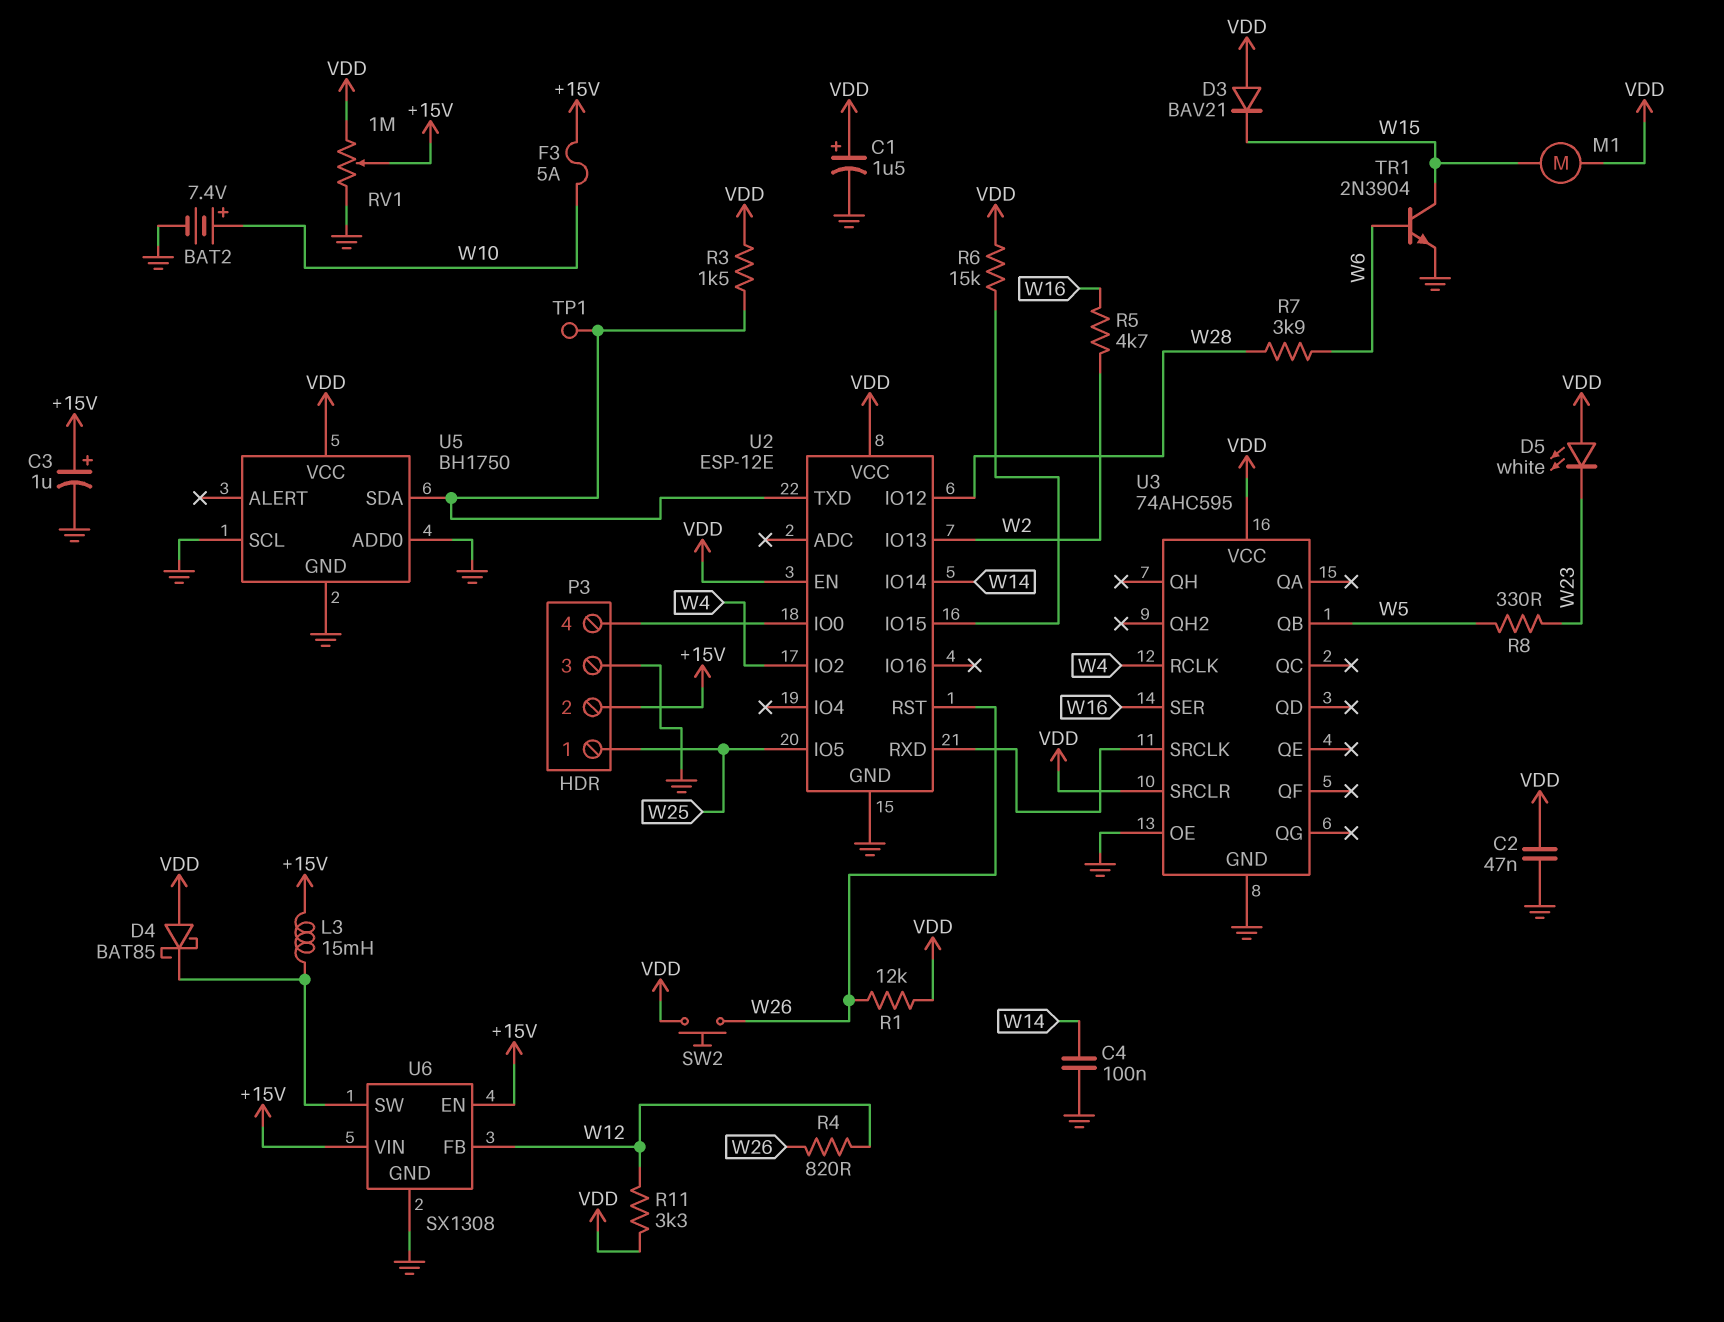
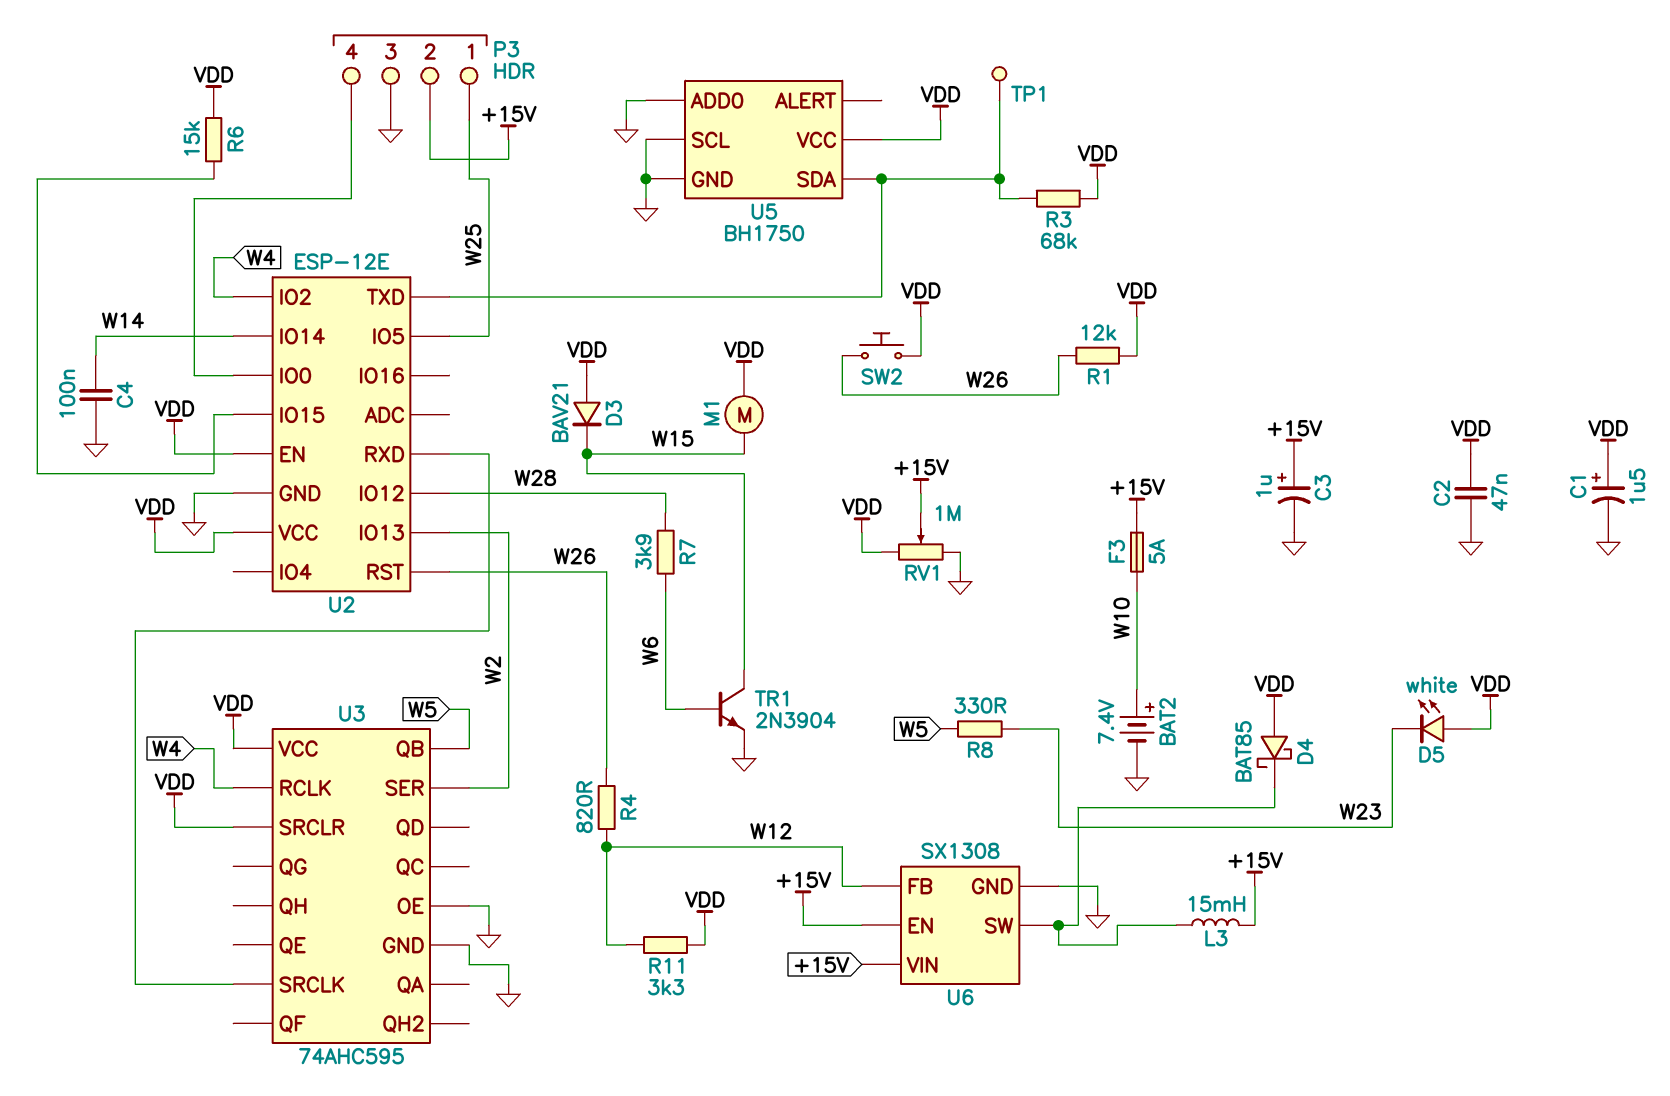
R3: 1.5k (U2/TXD, VDD) -> 68k (U2/TXD, VDD)
R5: 4.7k (W2, W16) -> none
U3 pin SER: W16 -> W2

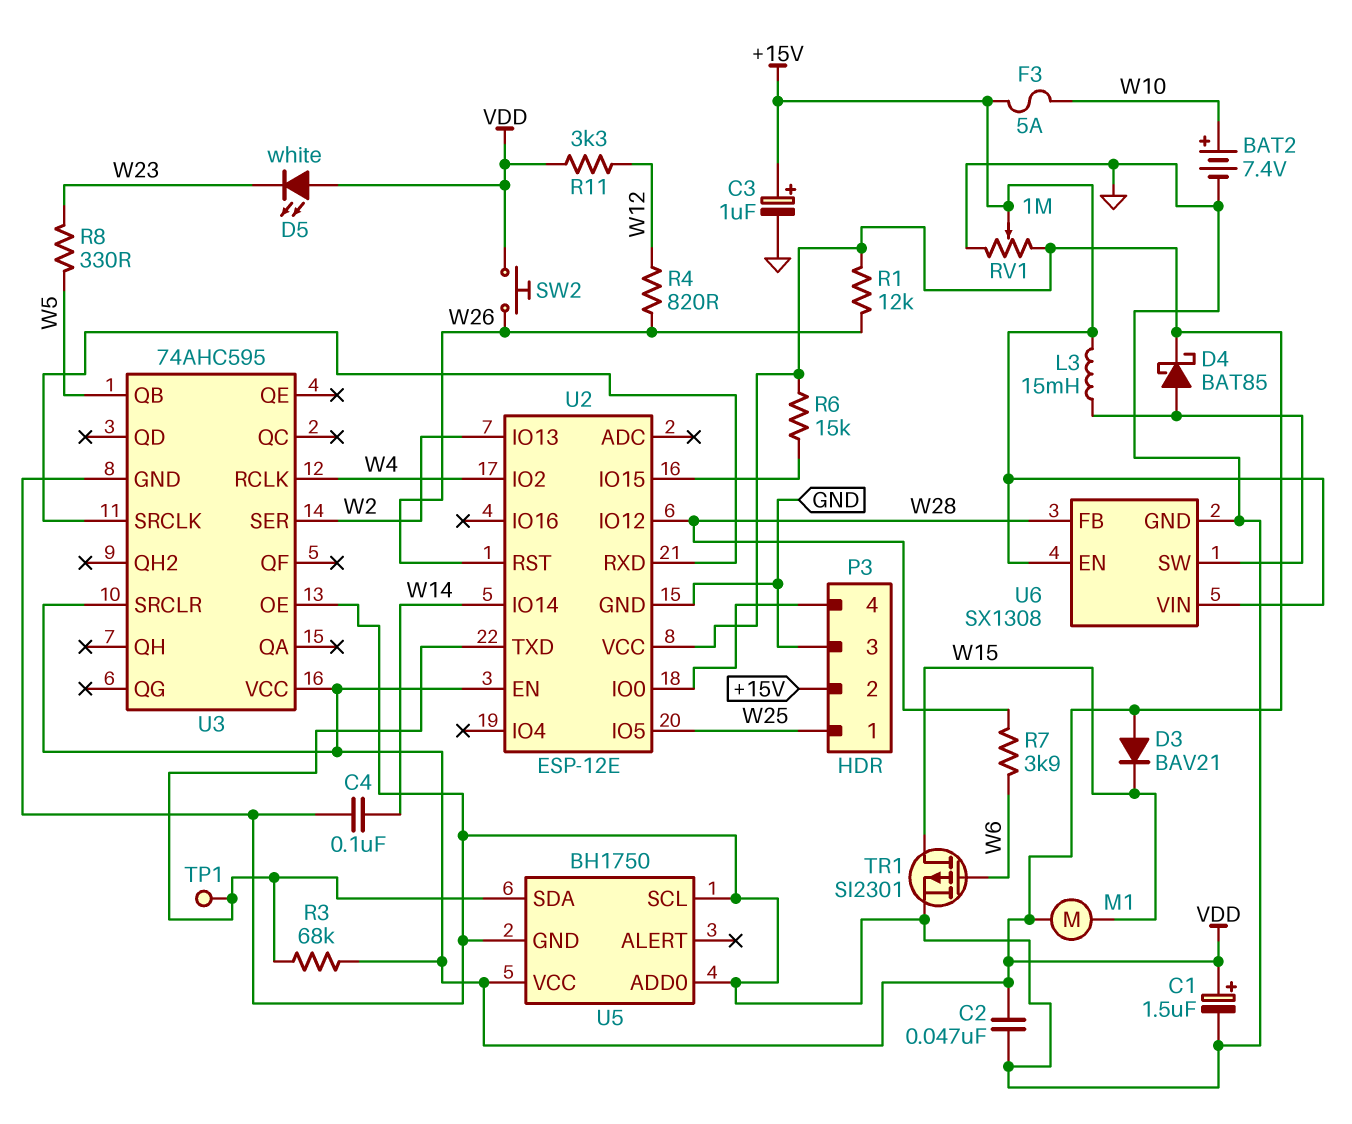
D4: schottky BAT85 (A VDD, K U6/SW) -> schottky BAT85 (A U6/SW, K VDD)
TR1: NPN 2N3904 (B W6, C W15, E GND) -> PMOS SI2301 (G W6, D W15, S GND)
U6 pin FB: W12 -> W28

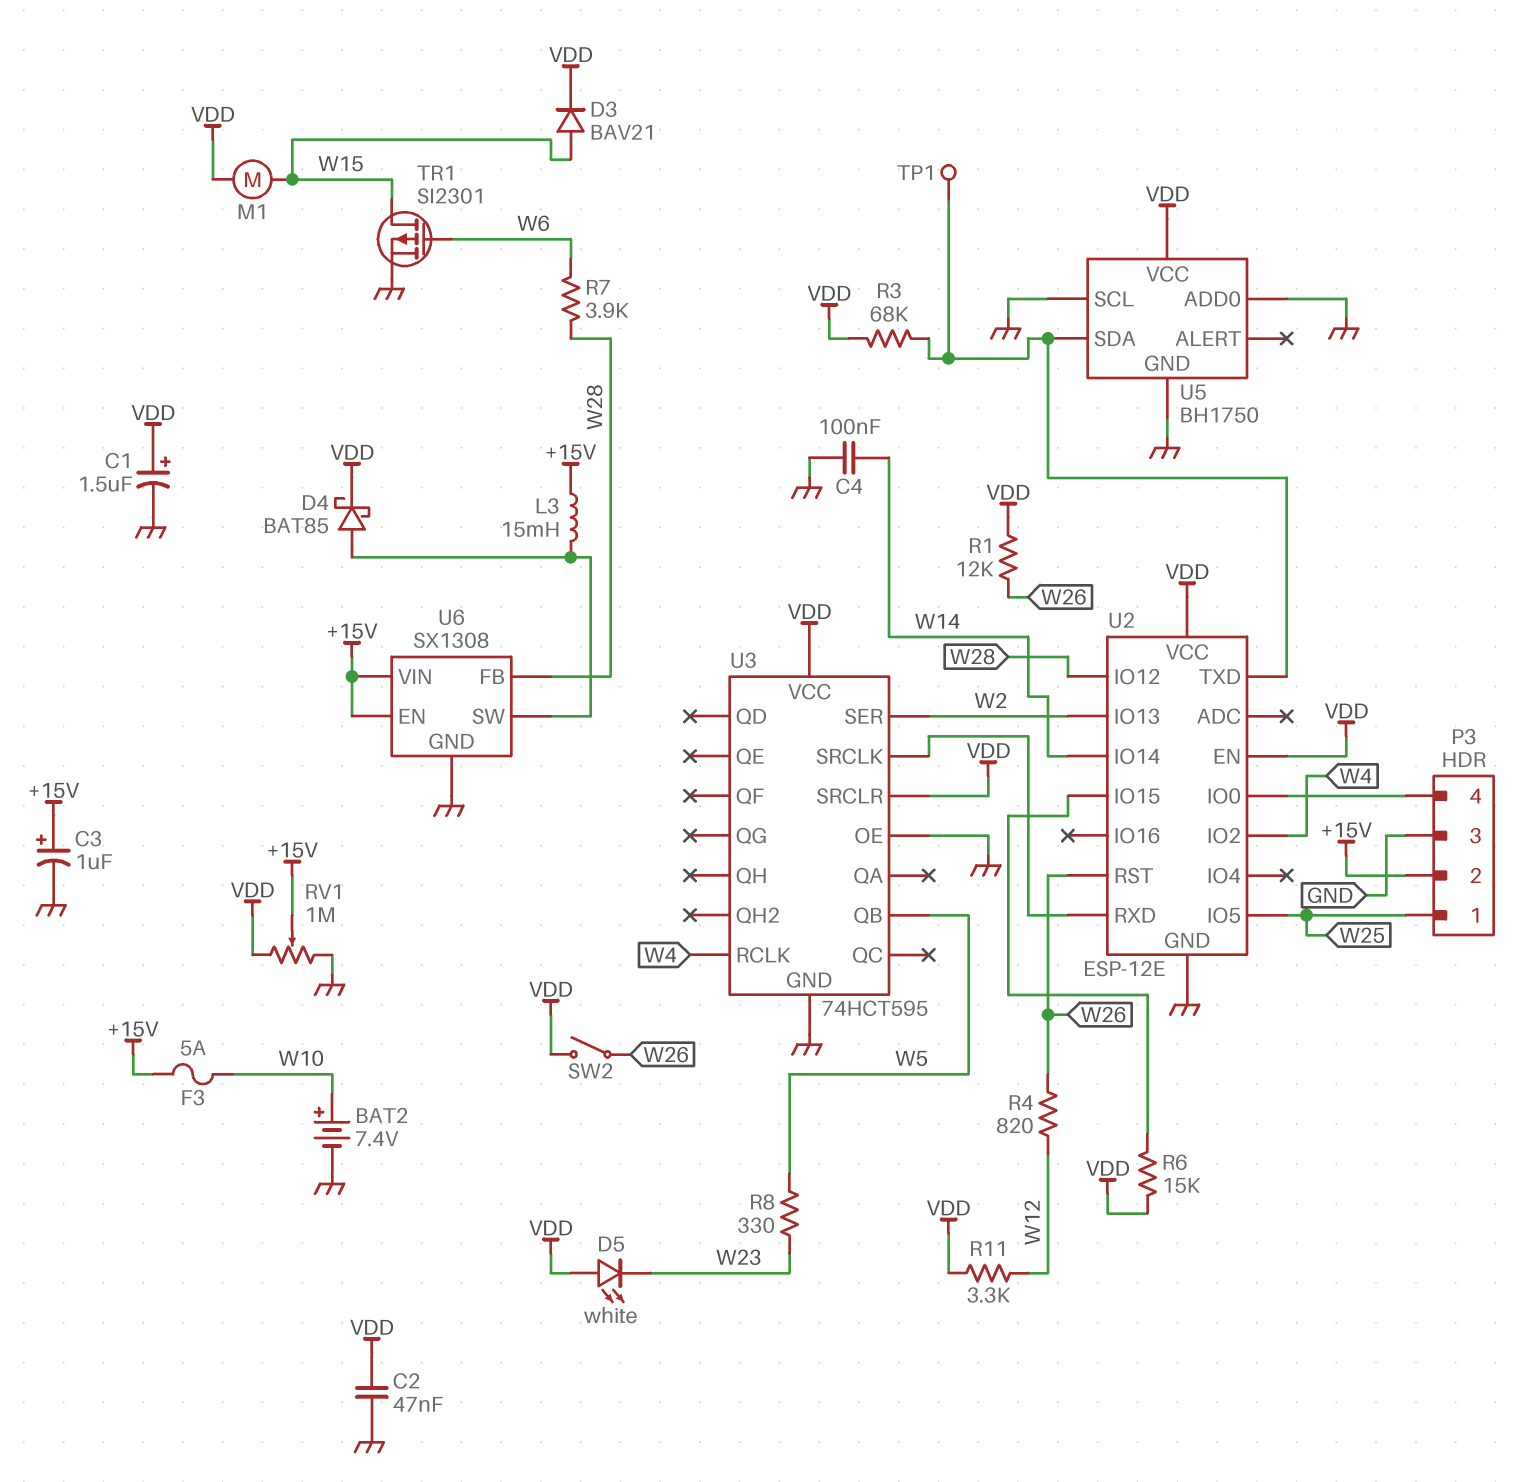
D3: diode BAV21 (A VDD, K W15) -> diode BAV21 (A W15, K VDD)
SW2: button (VDD, W26) -> switch (VDD, W26)
U3: 74AHC595 -> 74HCT595

